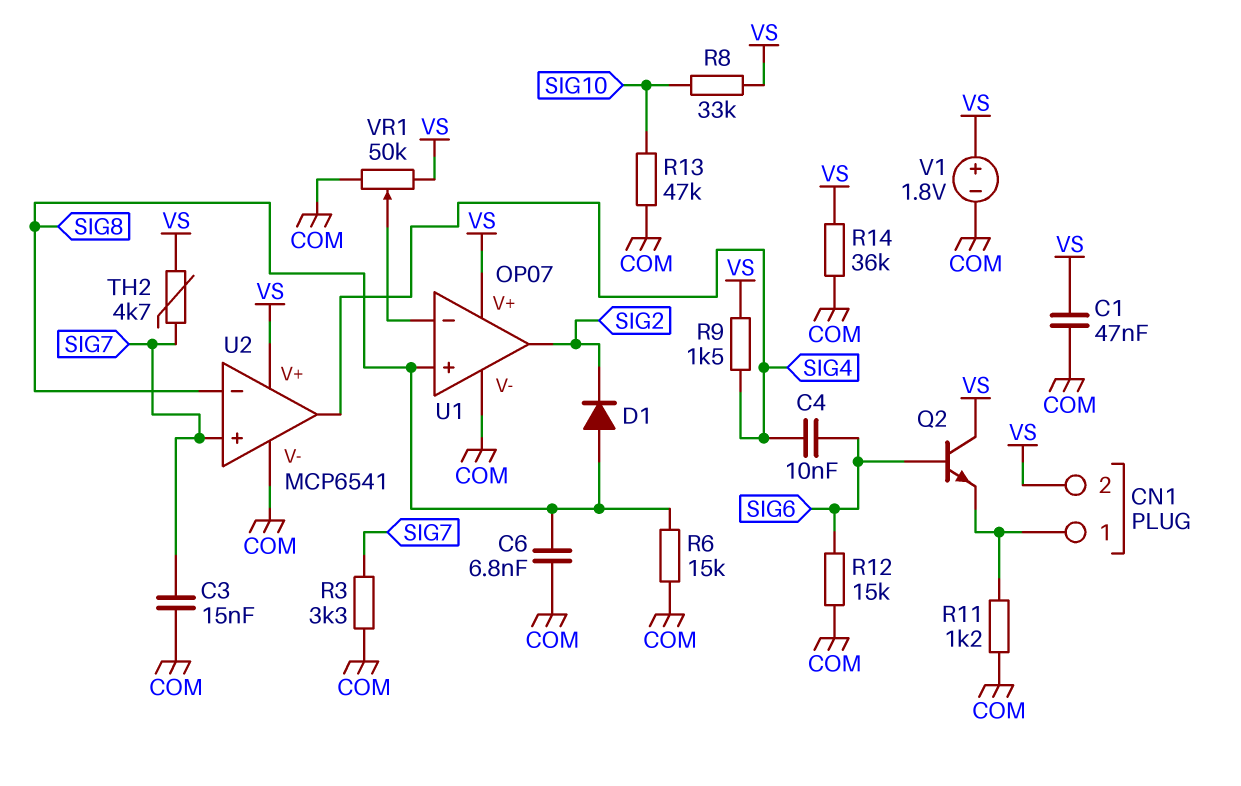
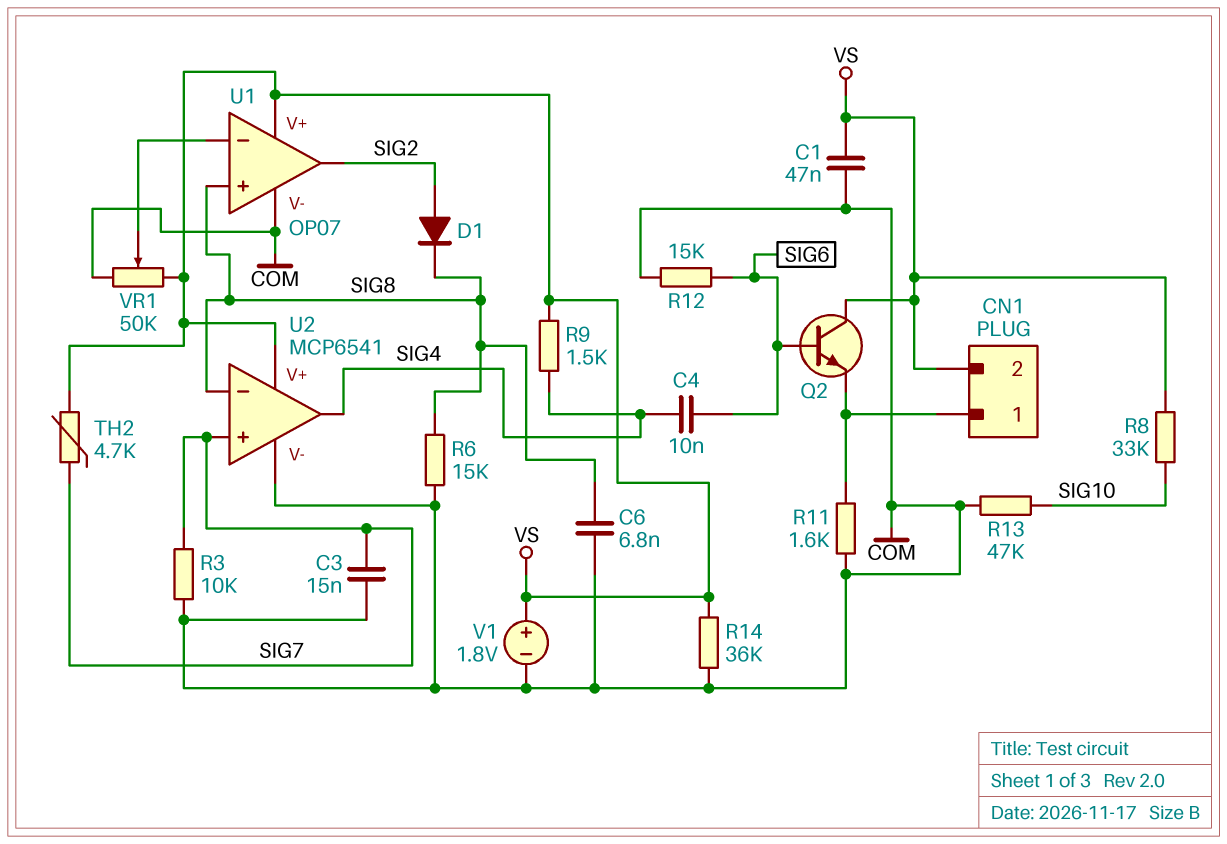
D1: diode (A SIG8, K SIG2) -> diode (A SIG2, K SIG8)
R3: 3.3k (COM, SIG7) -> 10k (COM, SIG7)
R11: 1.2k (CN1/1, COM) -> 1.6k (CN1/1, COM)

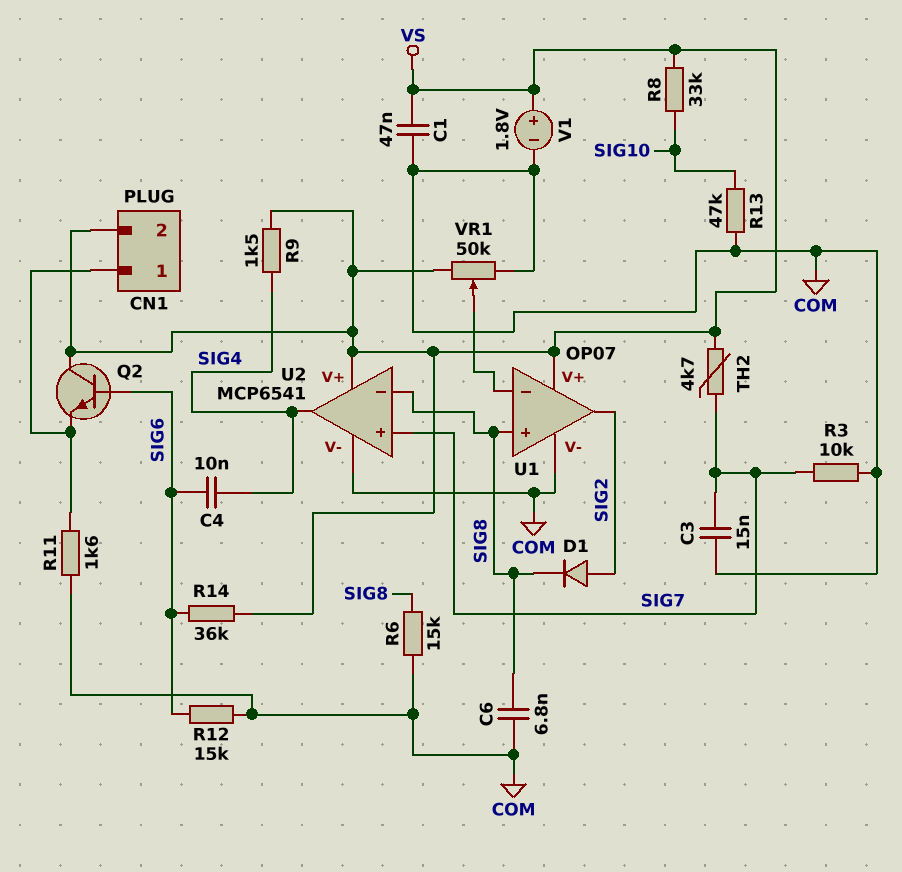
R14: 36k (COM, VS) -> 36k (SIG6, VS)

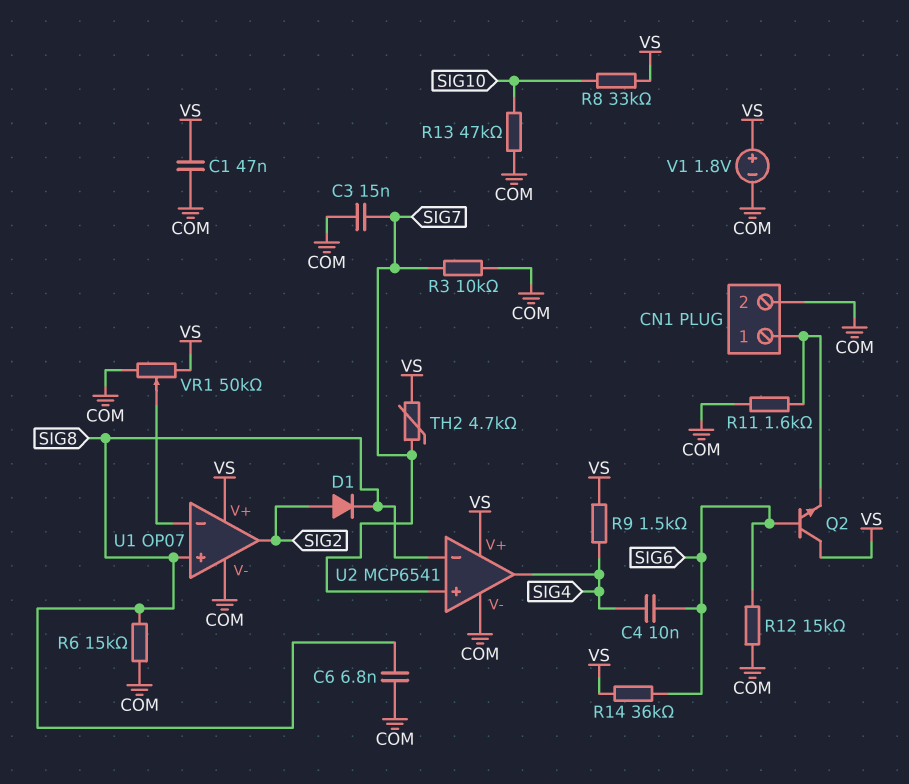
CN1 pin 2: VS -> COM

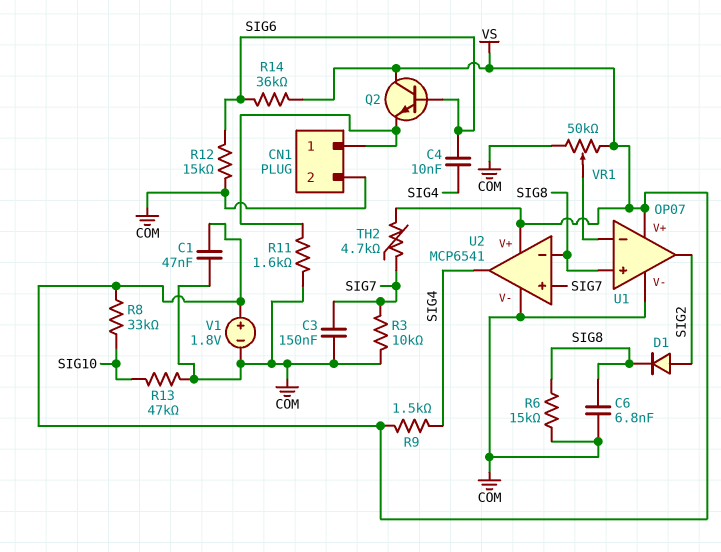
C3: 15nF (COM, SIG7) -> 150nF (COM, SIG7)

